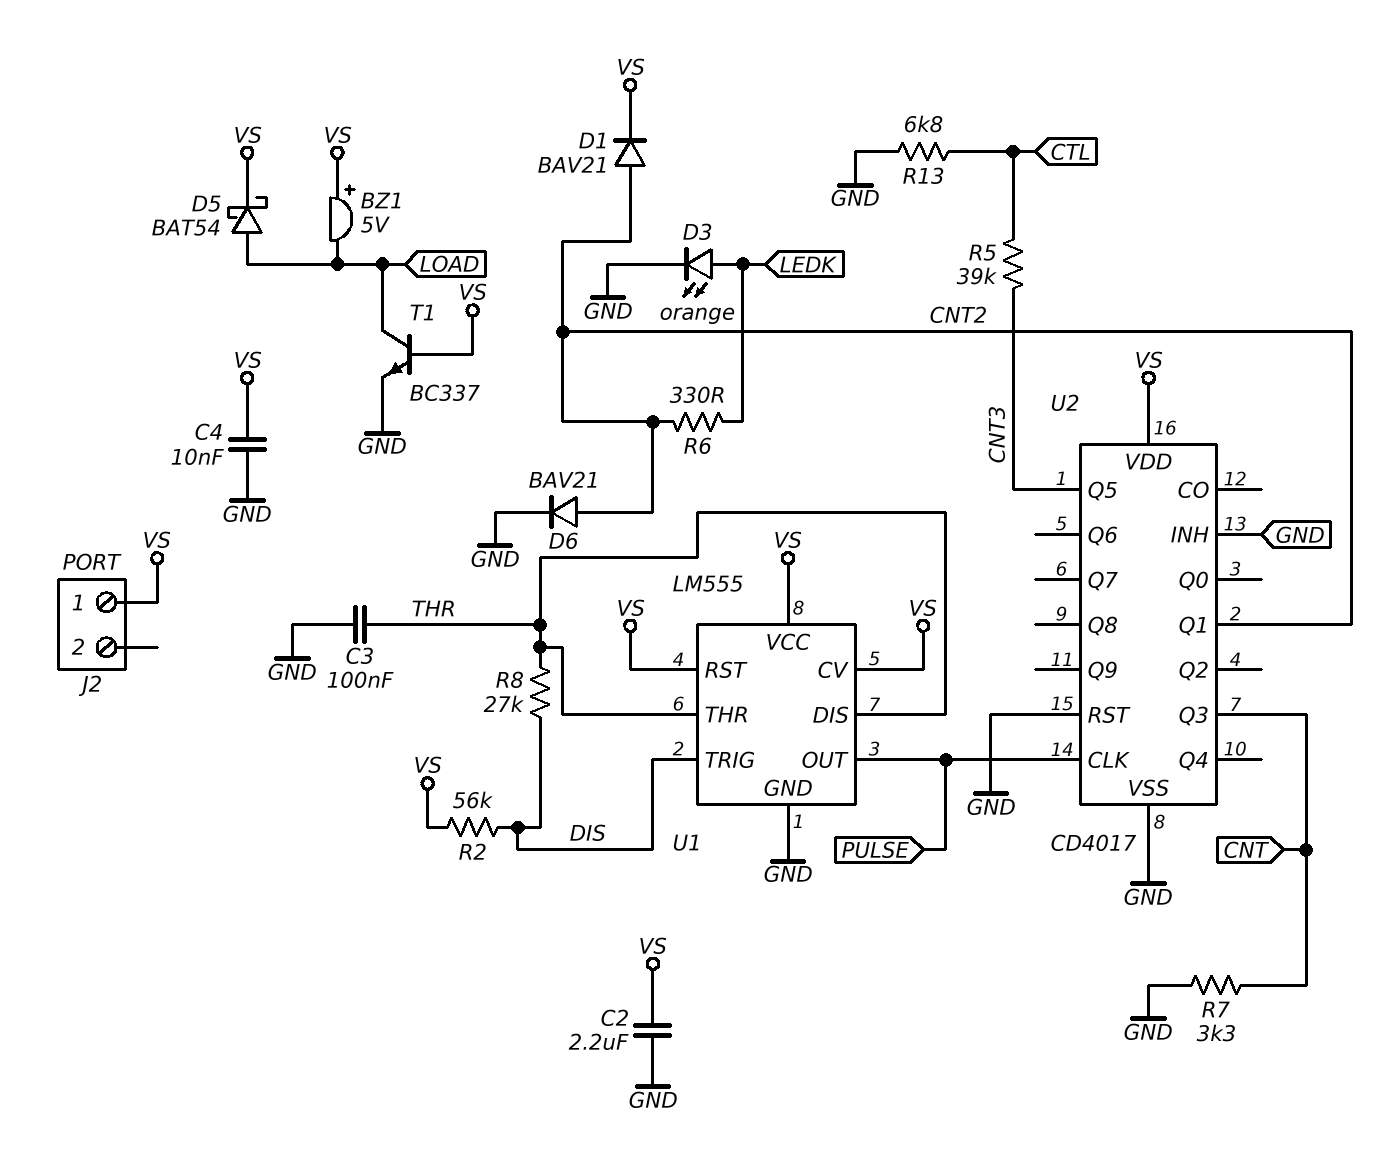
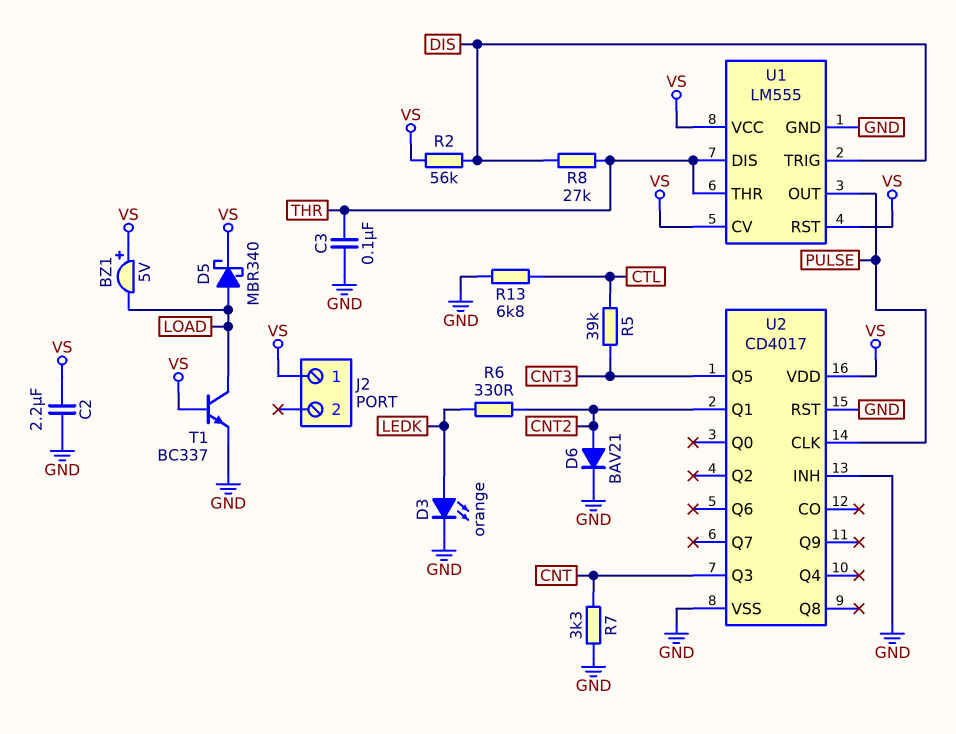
C4: 10nF (GND, VS) -> none
D1: diode BAV21 (A CNT2, K VS) -> none
D5: schottky BAT54 (A LOAD, K VS) -> schottky MBR340 (A LOAD, K VS)

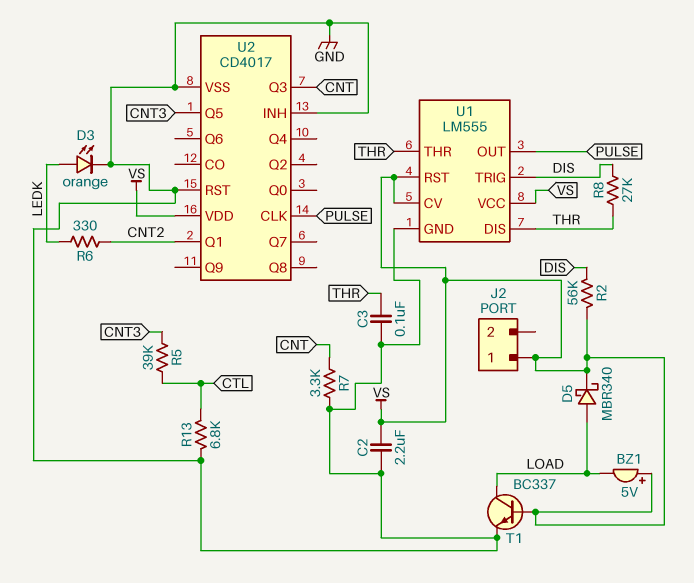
D6: diode BAV21 (A CNT2, K GND) -> none

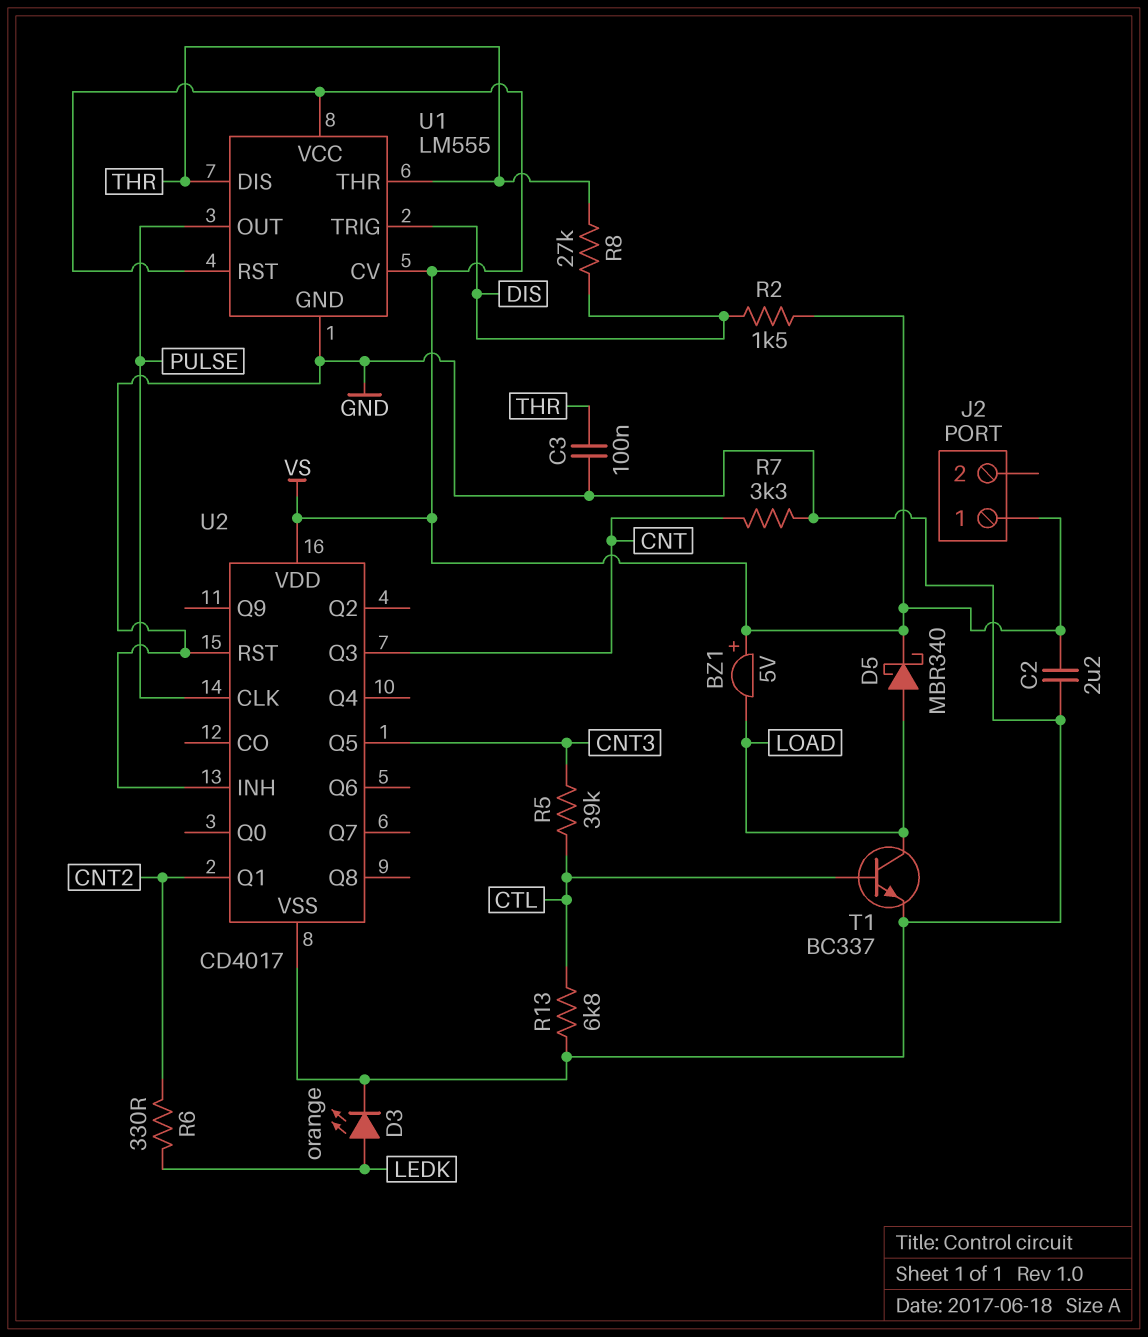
R2: 56k (DIS, VS) -> 1.5k (DIS, VS)
T1: NPN BC337 (B VS, C LOAD, E GND) -> NPN BC337 (B CTL, C LOAD, E GND)

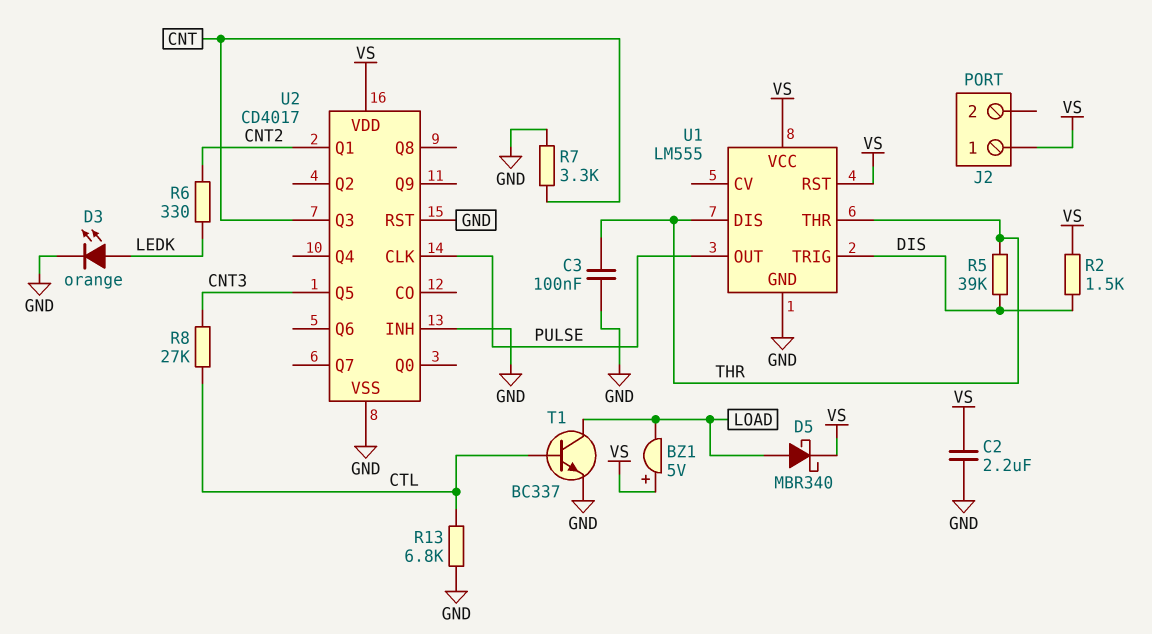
R5: 39k (CNT3, CTL) -> 39k (DIS, THR)
R8: 27k (DIS, THR) -> 27k (CNT3, CTL)
U1 pin CV: VS -> none

